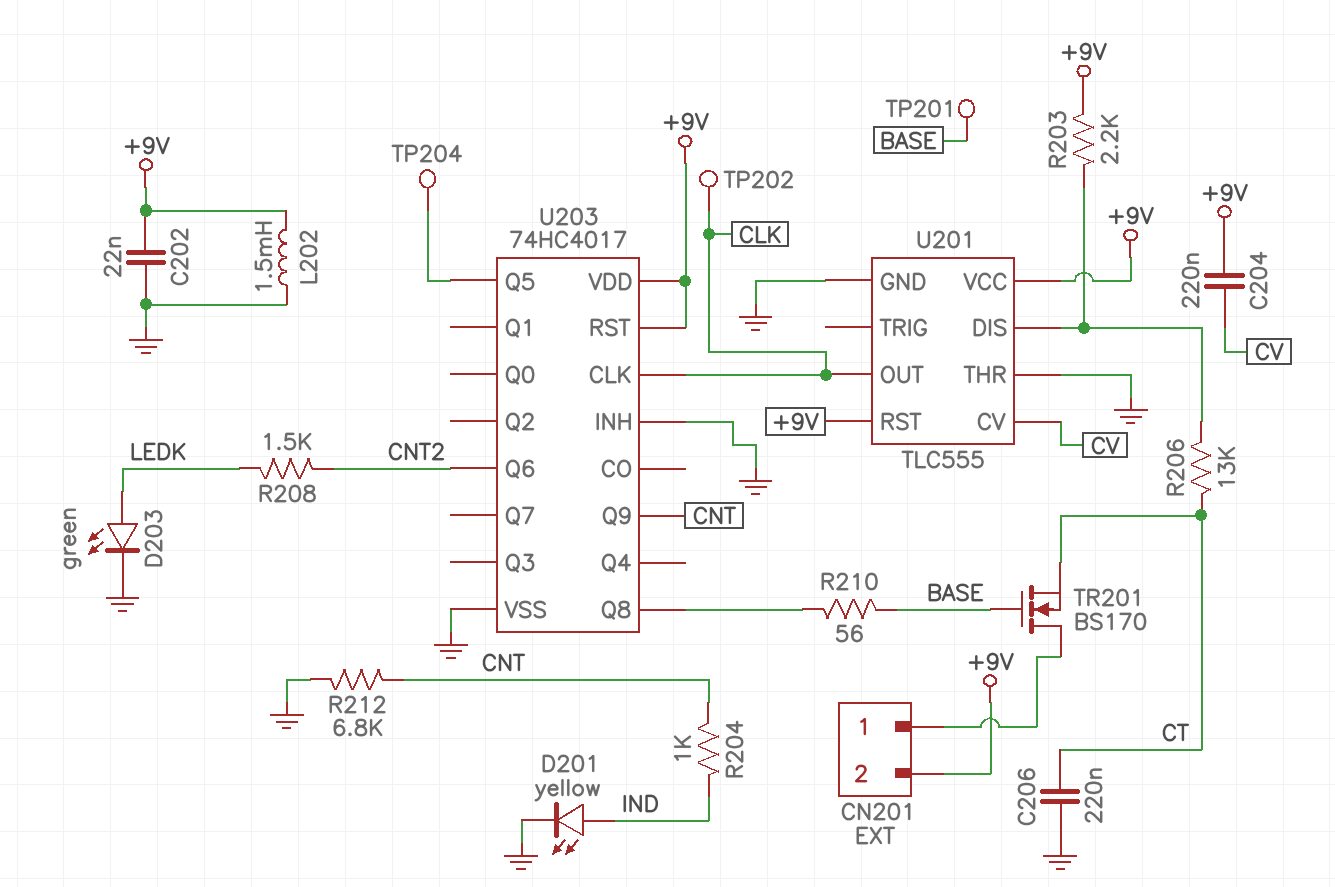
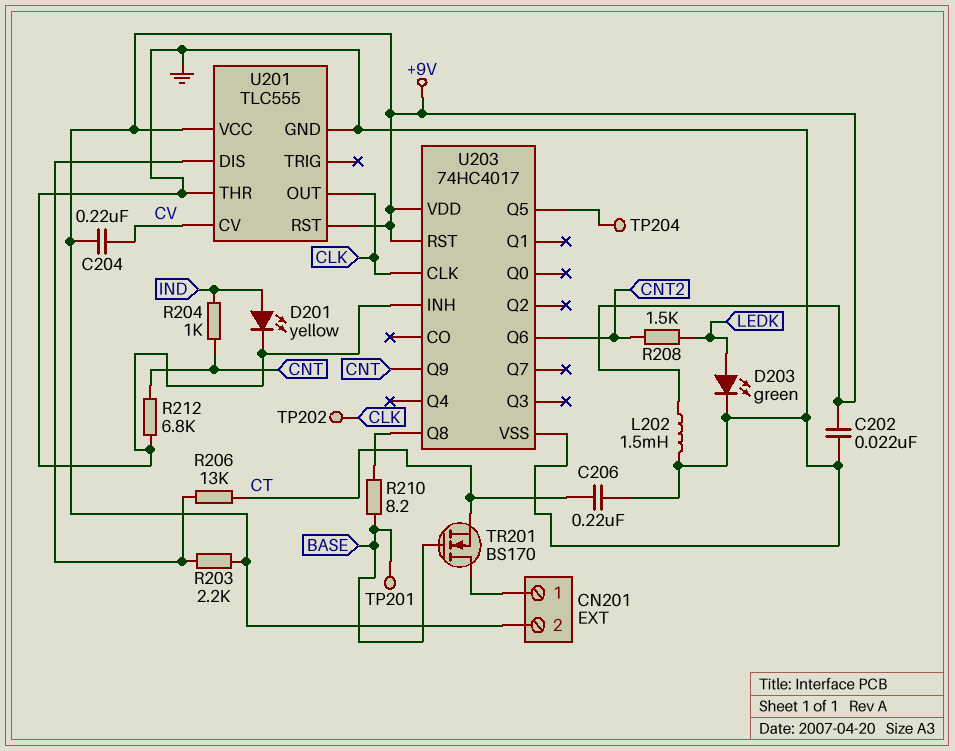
R210: 56 (BASE, U203/Q8) -> 8.2 (BASE, U203/Q8)

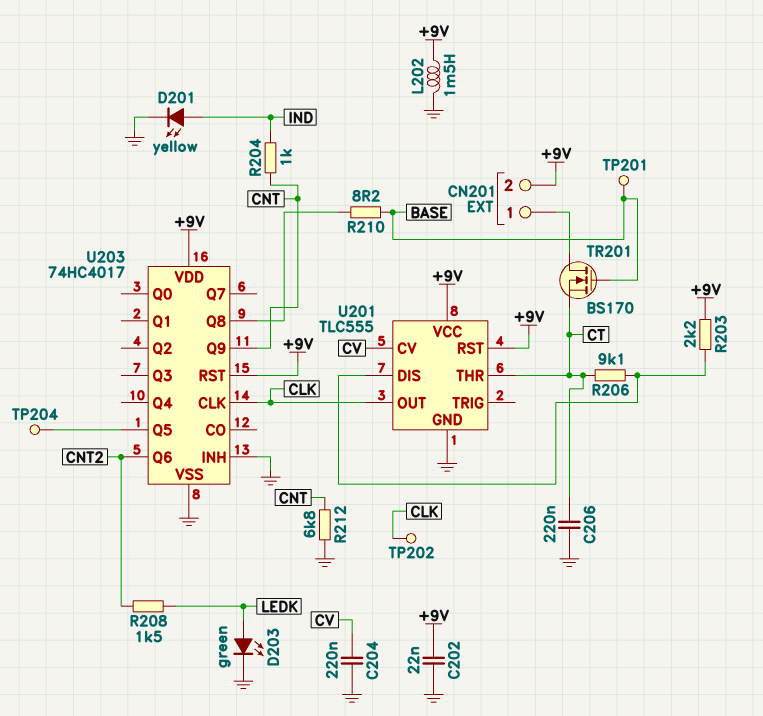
C204: 220nF (+9V, CV) -> 220nF (CV, GND)
R206: 13k (CT, U201/DIS) -> 9.1k (CT, U201/DIS)
U201 pin THR: GND -> CT

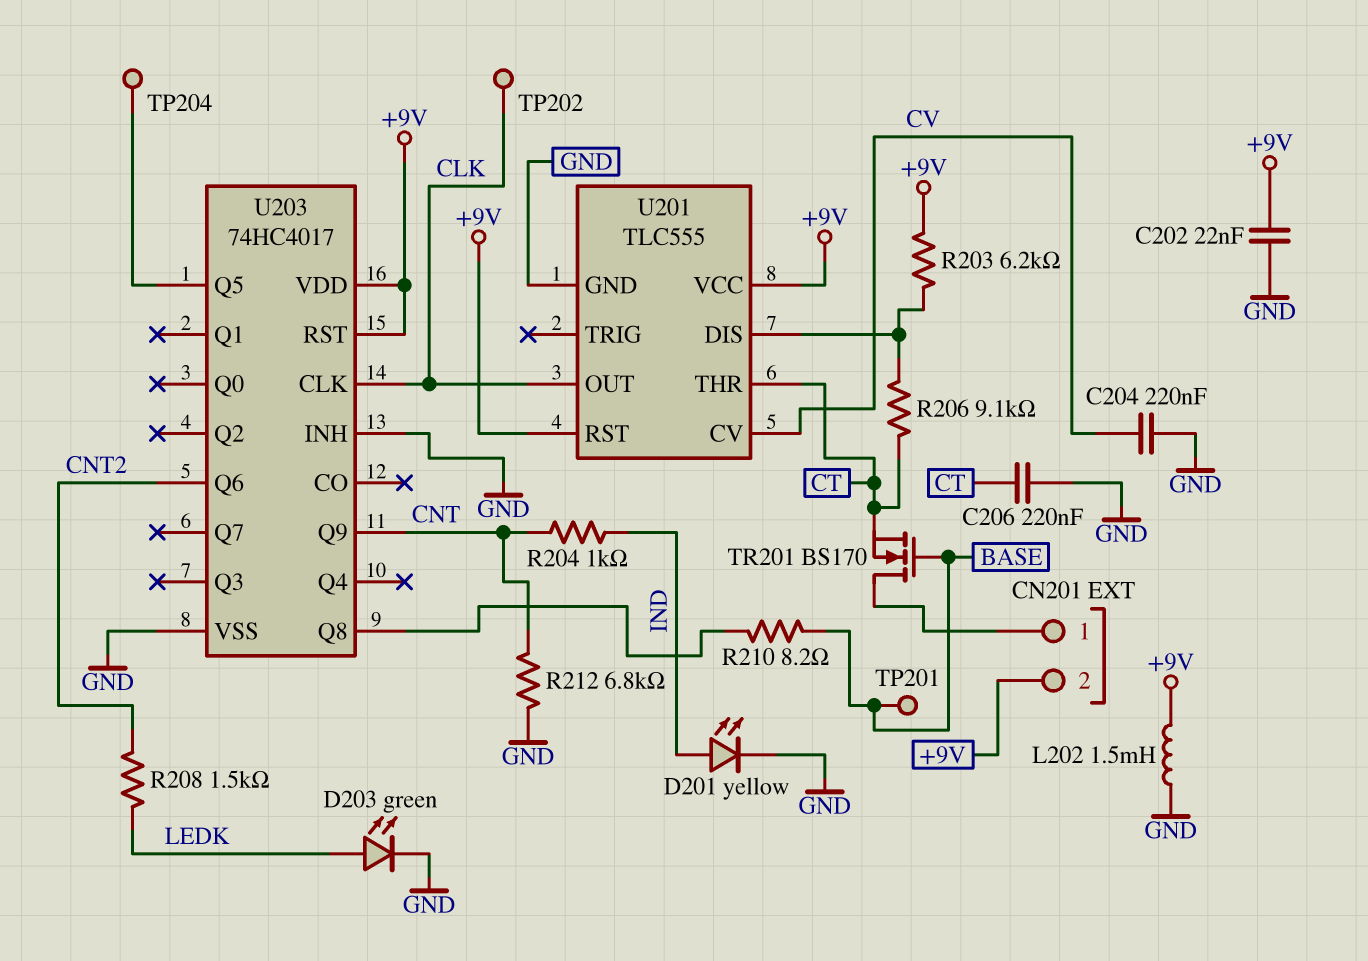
R203: 2.2k (+9V, U201/DIS) -> 6.2k (+9V, U201/DIS)

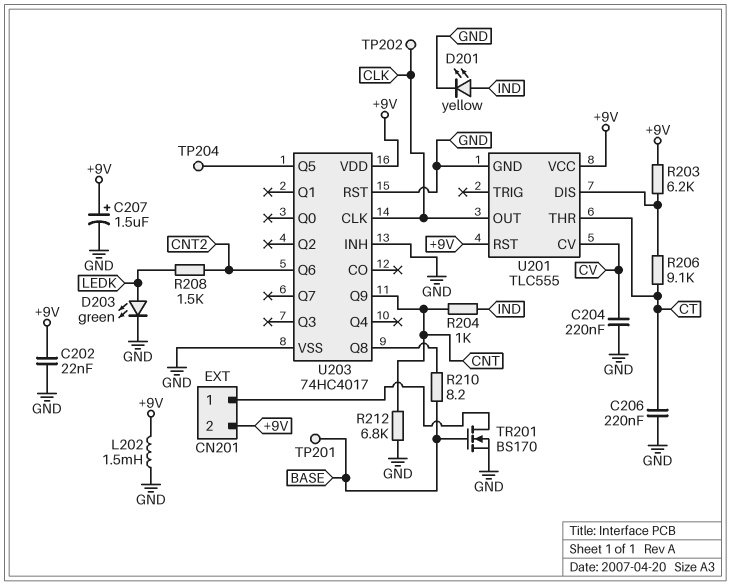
C207: none -> 1.5uF (plus +9V, minus GND)
TR201: NMOS BS170 (G BASE, D CN201/1, S CT) -> NMOS BS170 (G BASE, D CN201/1, S GND)
U203 pin RST: +9V -> GND

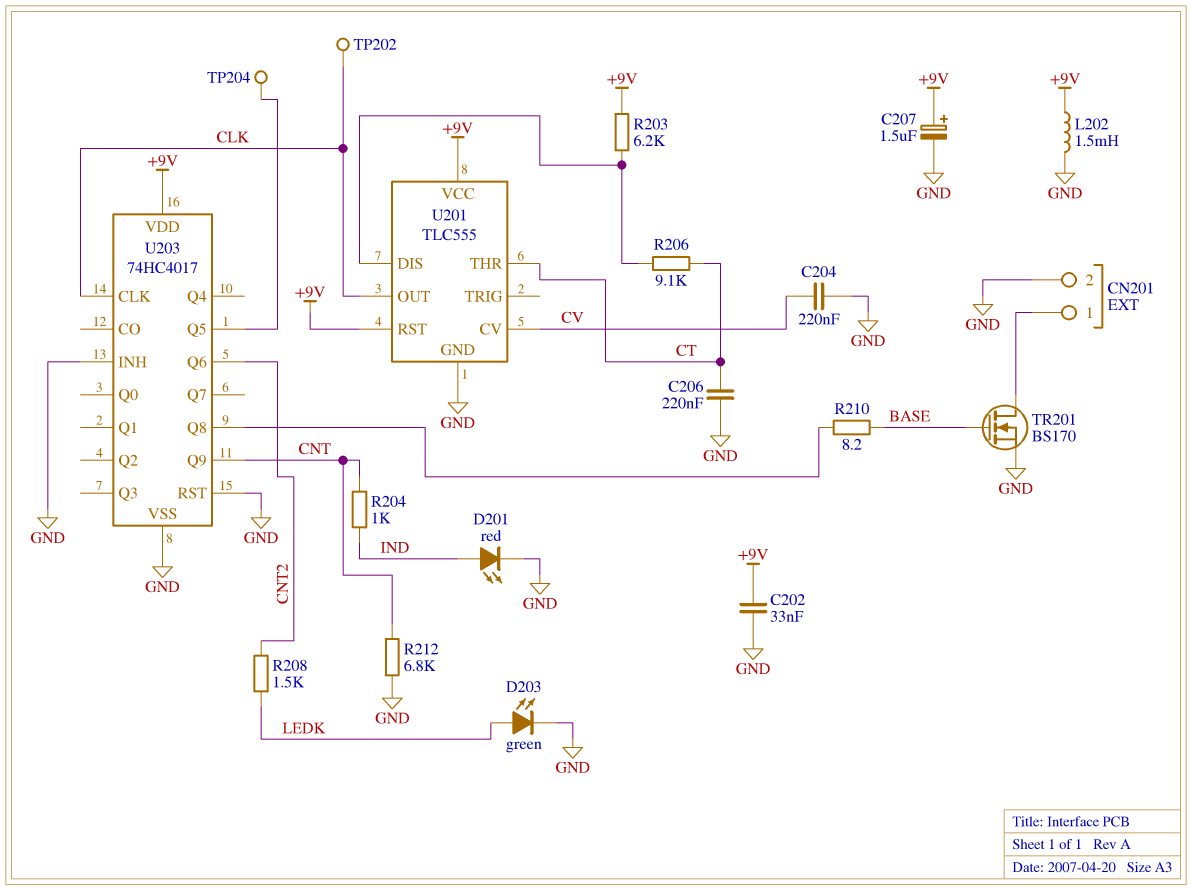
C202: 22nF (+9V, GND) -> 33nF (+9V, GND)
CN201 pin 2: +9V -> GND
D201: LED yellow (A IND, K GND) -> LED red (A IND, K GND)
TP201: test point (BASE) -> none

